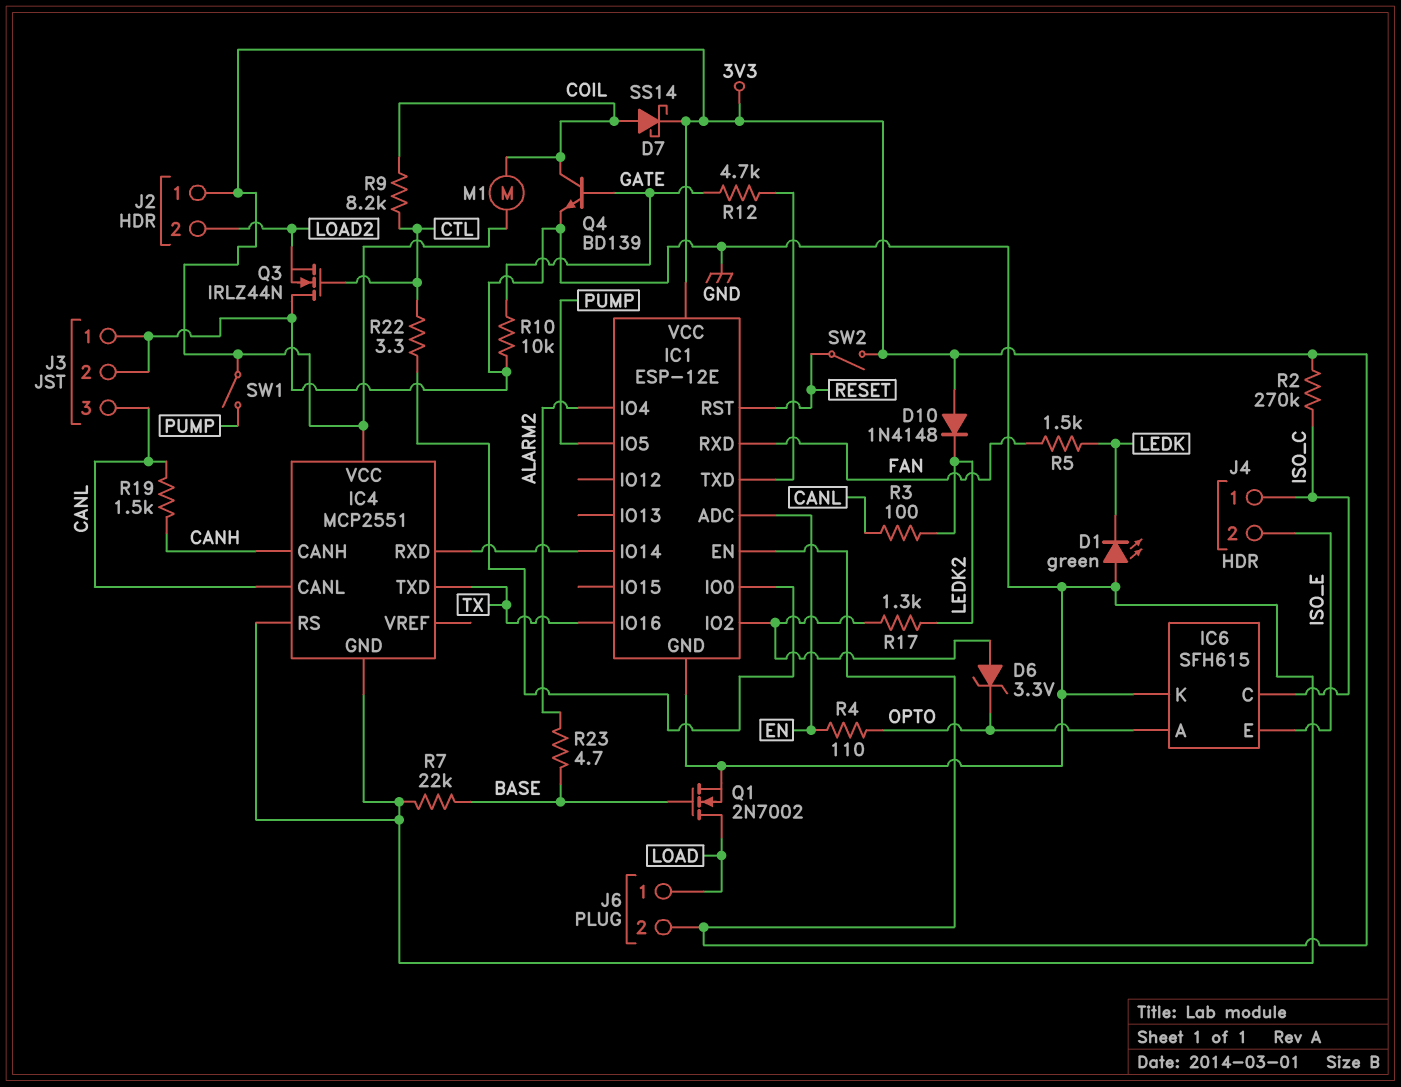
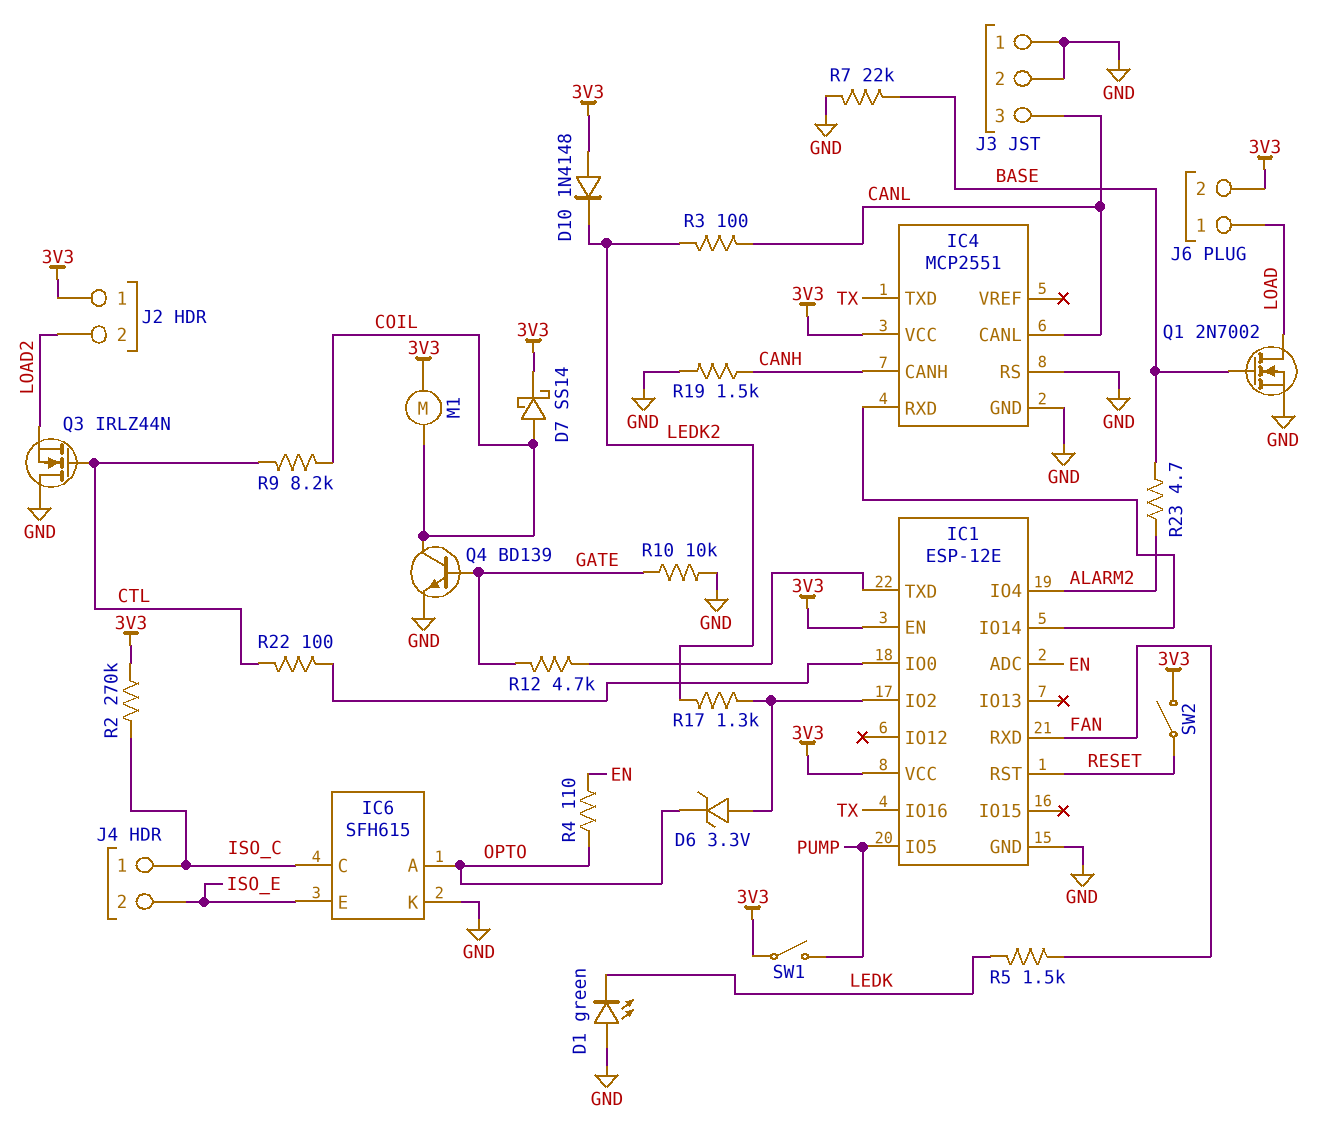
R19: 1.5k (CANH, CANL) -> 1.5k (CANH, GND)
R22: 3.3 (CTL, IC1/IO0) -> 100 (CTL, IC1/IO0)

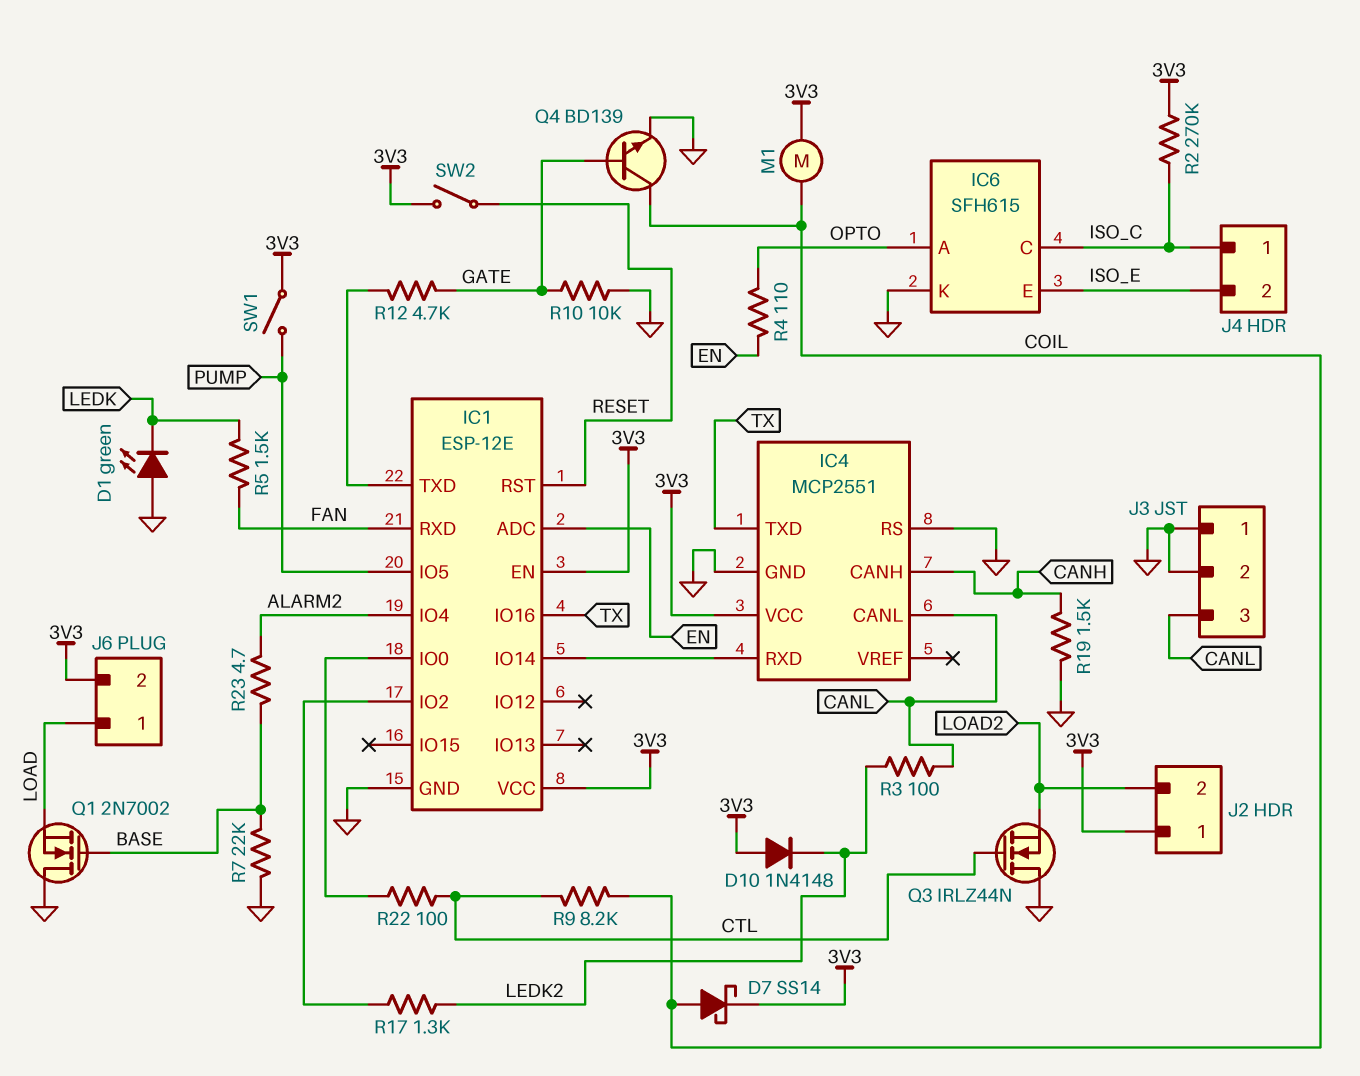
D6: zener 3.3V (A IC1/IO2, K OPTO) -> none
Q1: NMOS 2N7002 (G BASE, D LOAD, S GND) -> NMOS 2N7002 (G BASE, D GND, S LOAD)

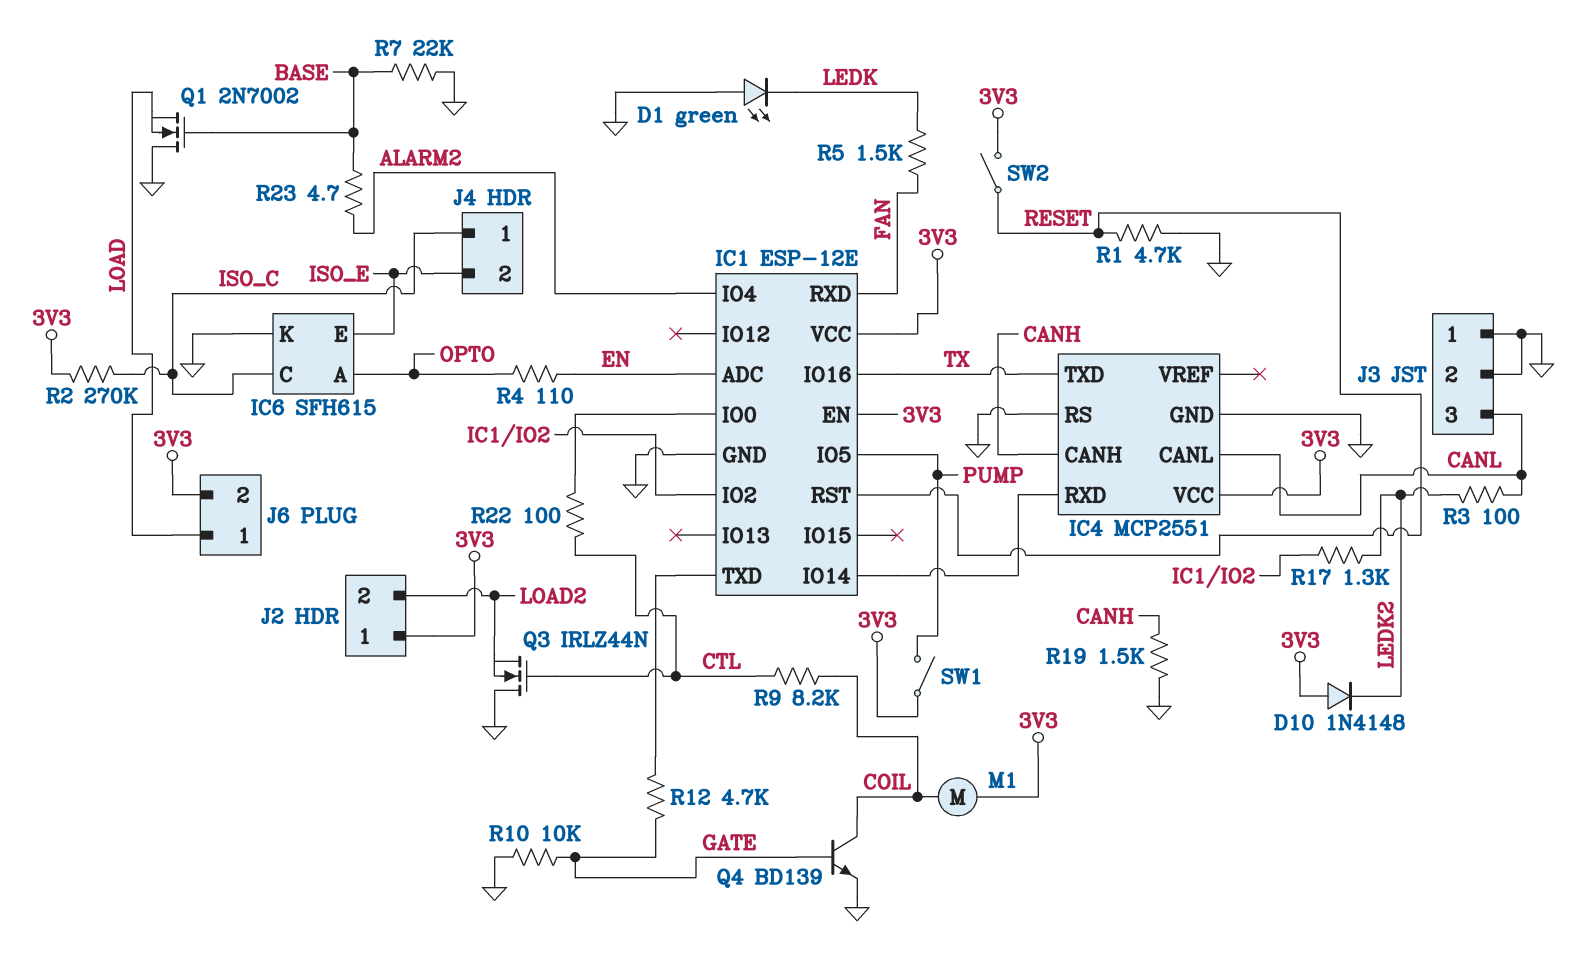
D7: schottky SS14 (A COIL, K 3V3) -> none
R1: none -> 4.7k (GND, RESET)

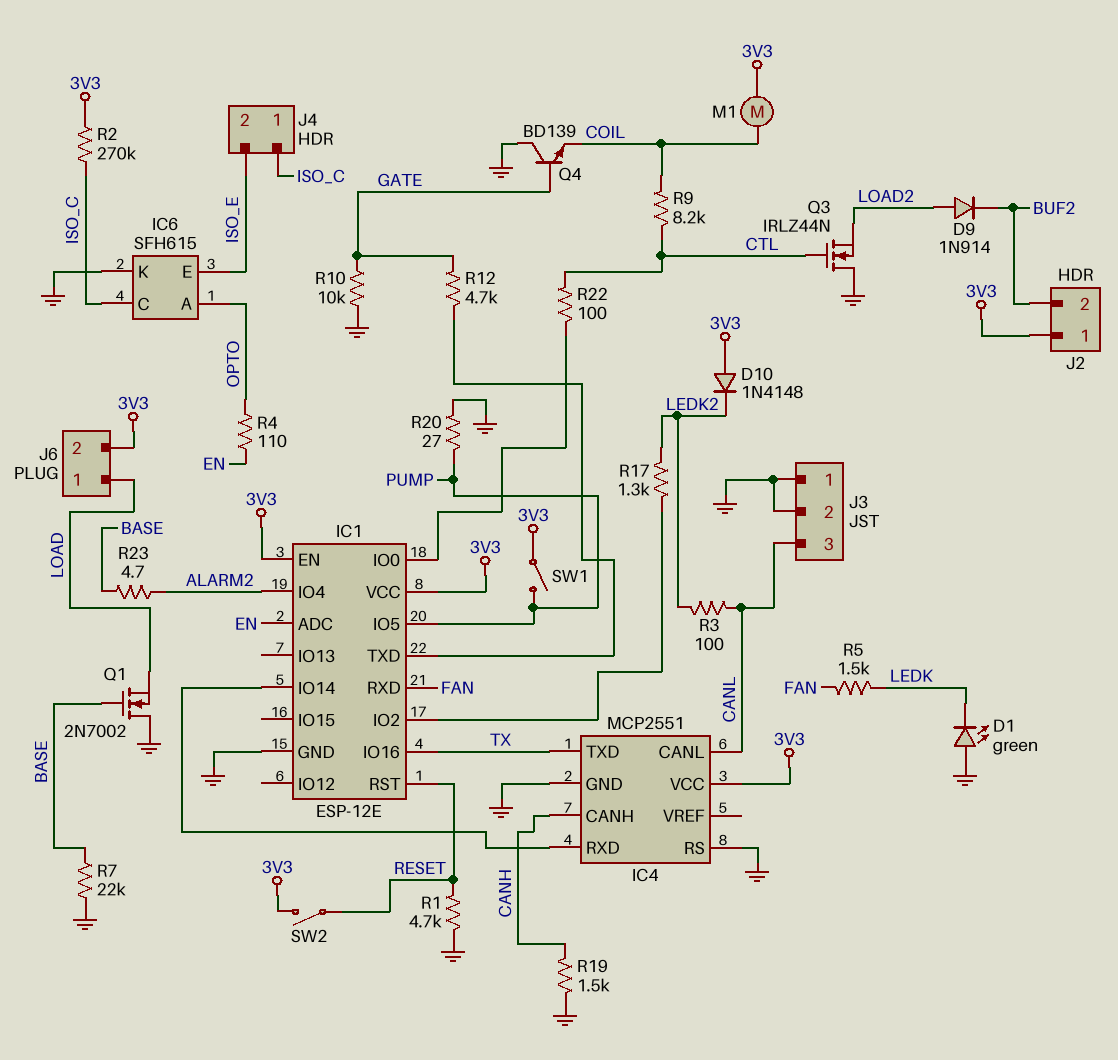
D9: none -> diode 1N914 (A LOAD2, K BUF2)
J2 pin 2: LOAD2 -> BUF2
Q4: NPN BD139 (B GATE, C COIL, E GND) -> NPN BD139 (B GATE, C GND, E COIL)
R20: none -> 27 (GND, PUMP)

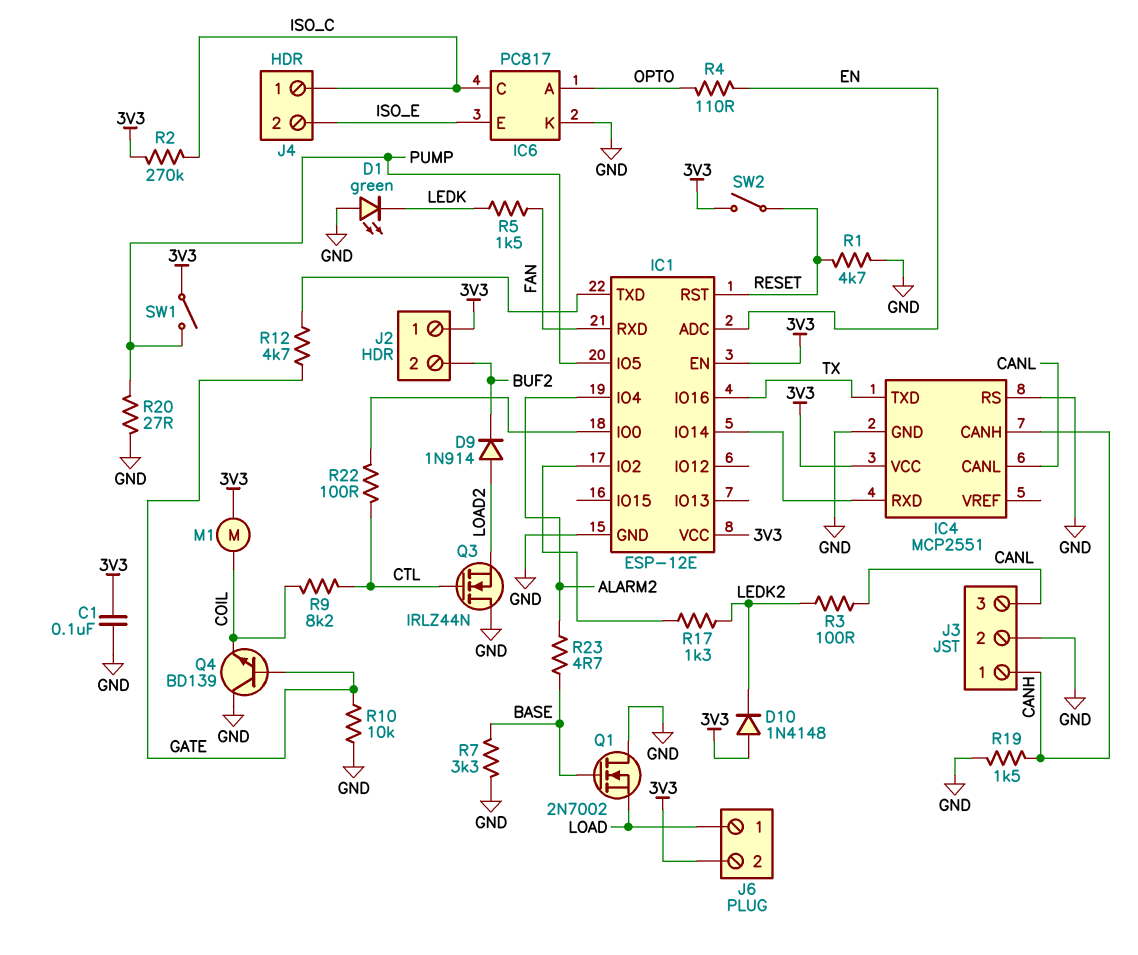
C1: none -> 100nF (3V3, GND)
IC6: SFH615 -> PC817
J3 pin 1: GND -> CANH
R7: 22k (BASE, GND) -> 3.3k (BASE, GND)

